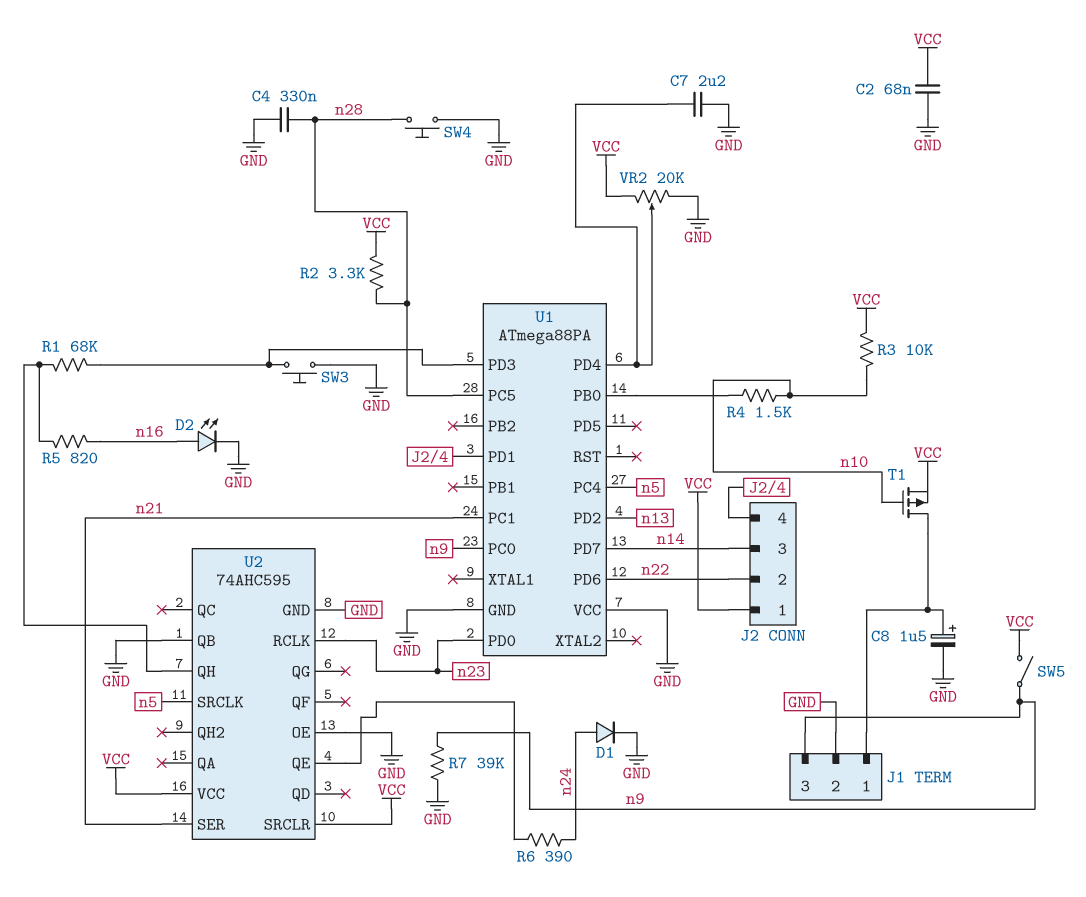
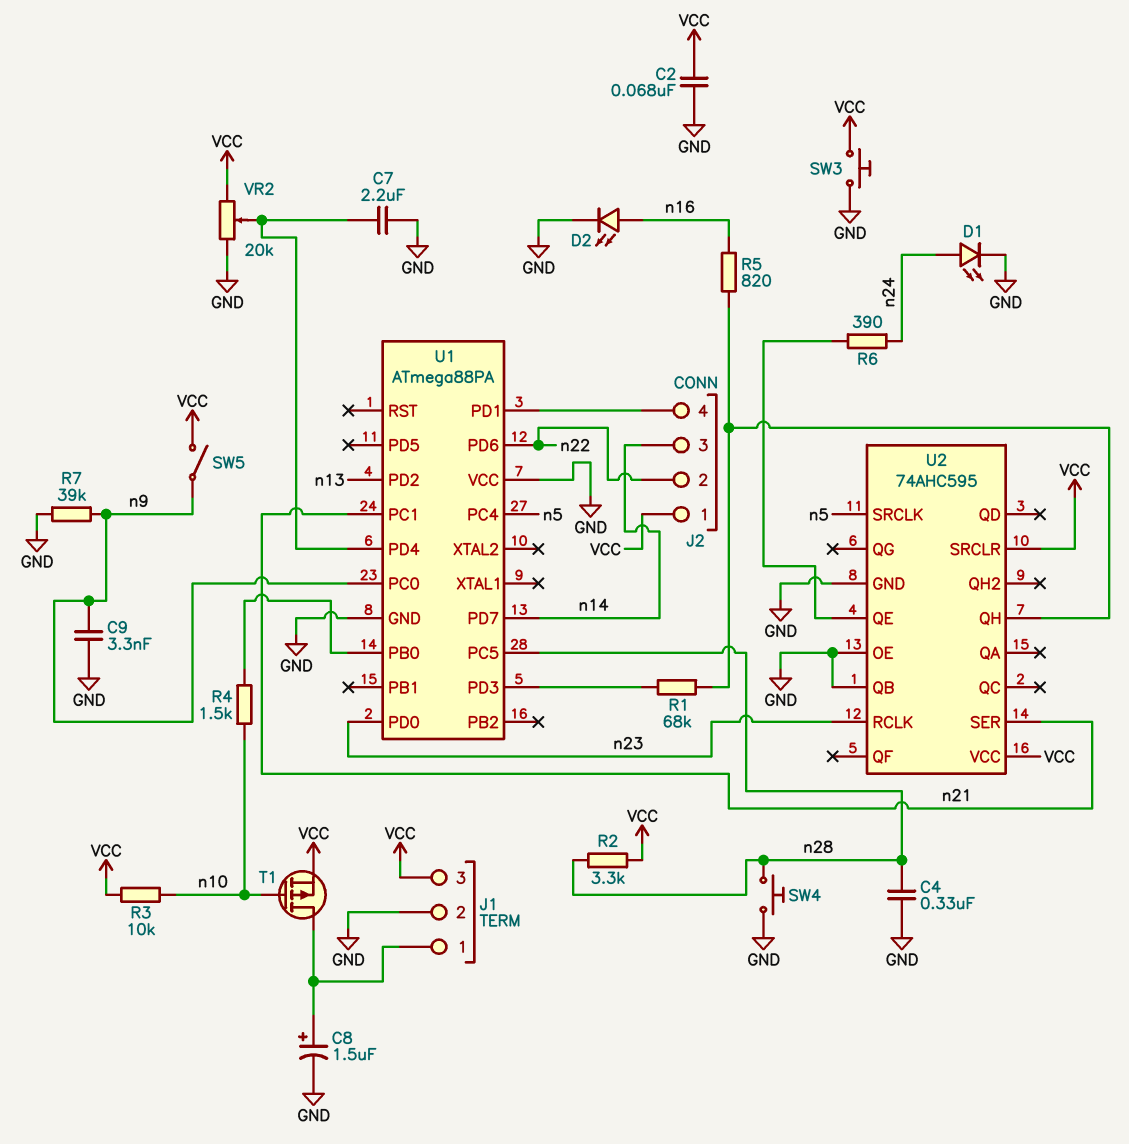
C9: none -> 3.3nF (GND, n9)
D1: diode (A n24, K GND) -> LED (A n24, K GND)
J1 pin 3: n9 -> VCC
SW3: button (GND, U1/PD3) -> button (GND, VCC)

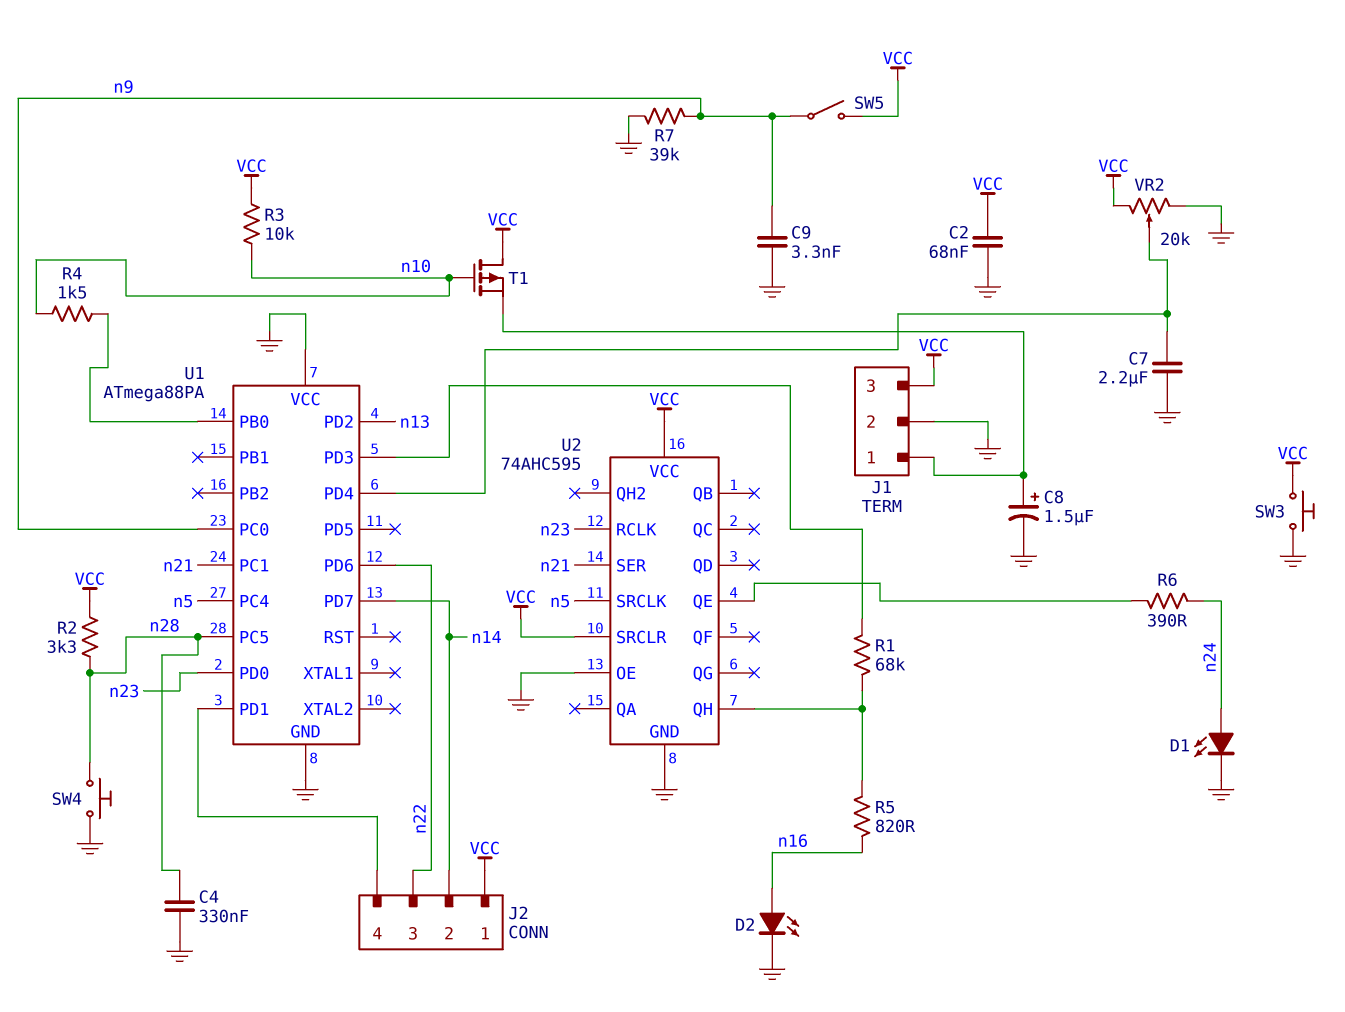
J2 pin 2: n22 -> n14
J2 pin 3: n14 -> n22
T1: PMOS (G n10, D J1/1, S VCC) -> PMOS (G n10, D VCC, S J1/1)
U2 pin QB: GND -> none

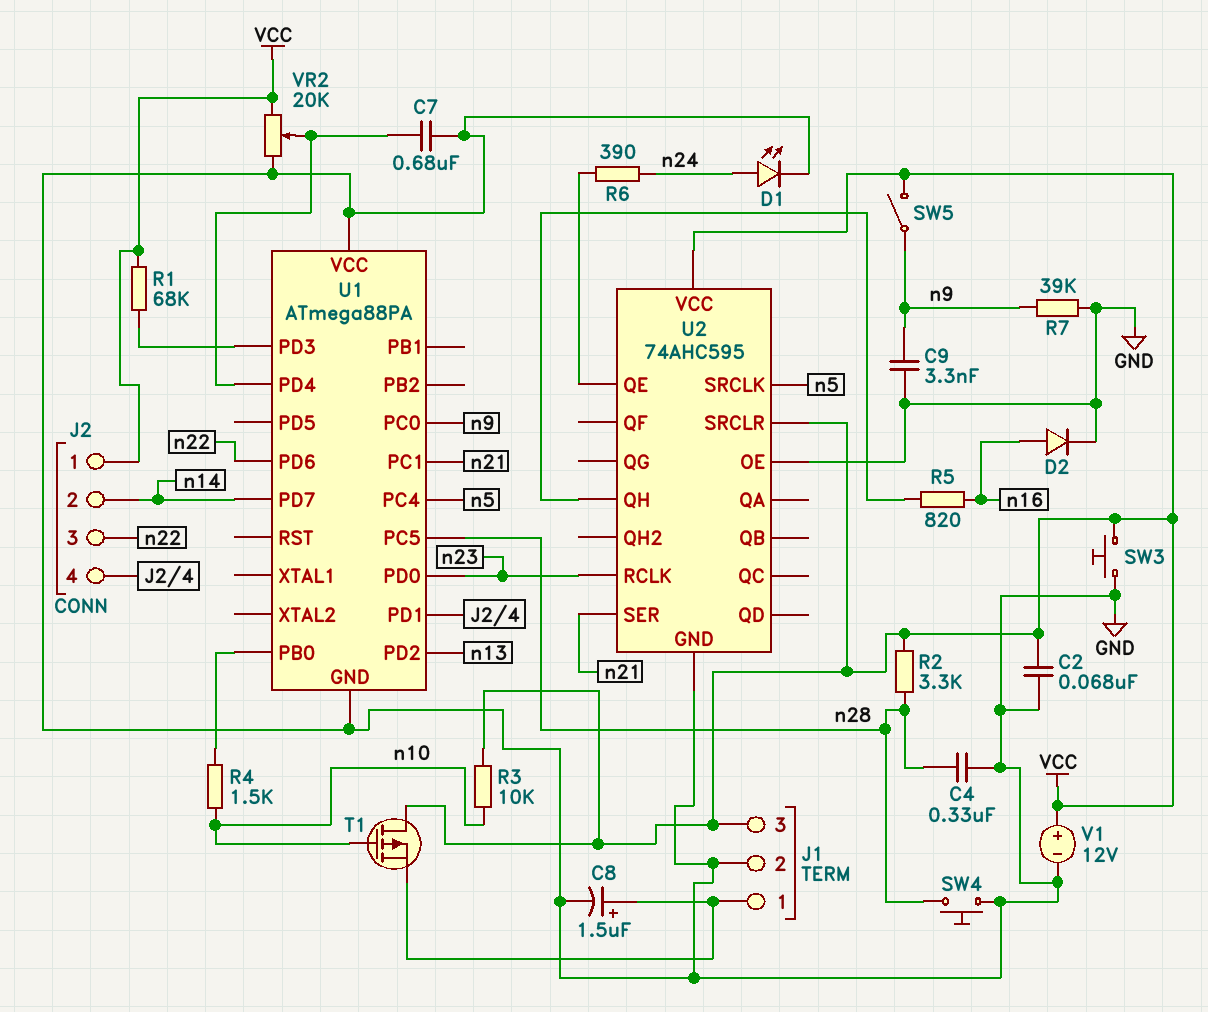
C7: 2.2uF (GND, U1/PD4) -> 680nF (GND, U1/PD4)
D2: LED (A n16, K GND) -> diode (A n16, K GND)
R1: 68k (U1/PD3, U2/QH) -> 68k (U1/PD3, VCC)
V1: none -> 12V (plus VCC, minus GND)

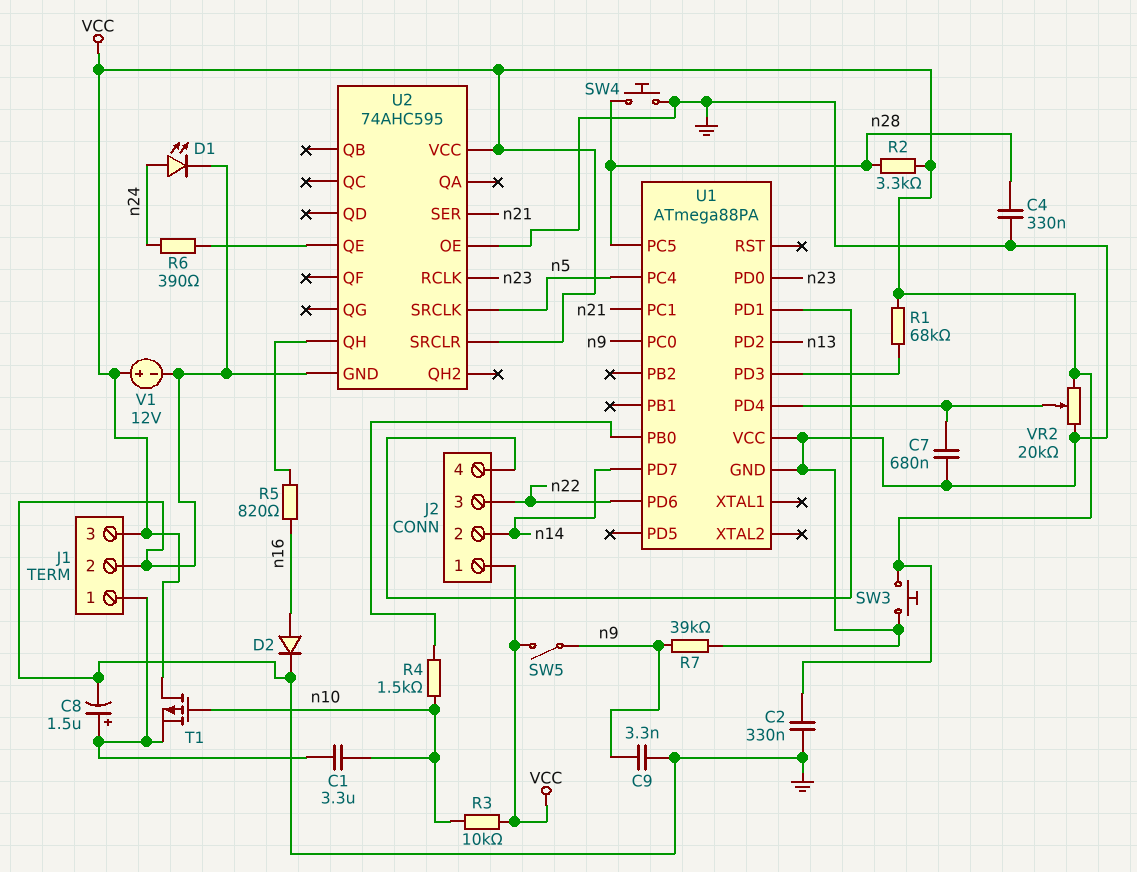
C1: none -> 3.3uF (J1/1, n10)
C2: 68nF (GND, VCC) -> 330nF (GND, VCC)

